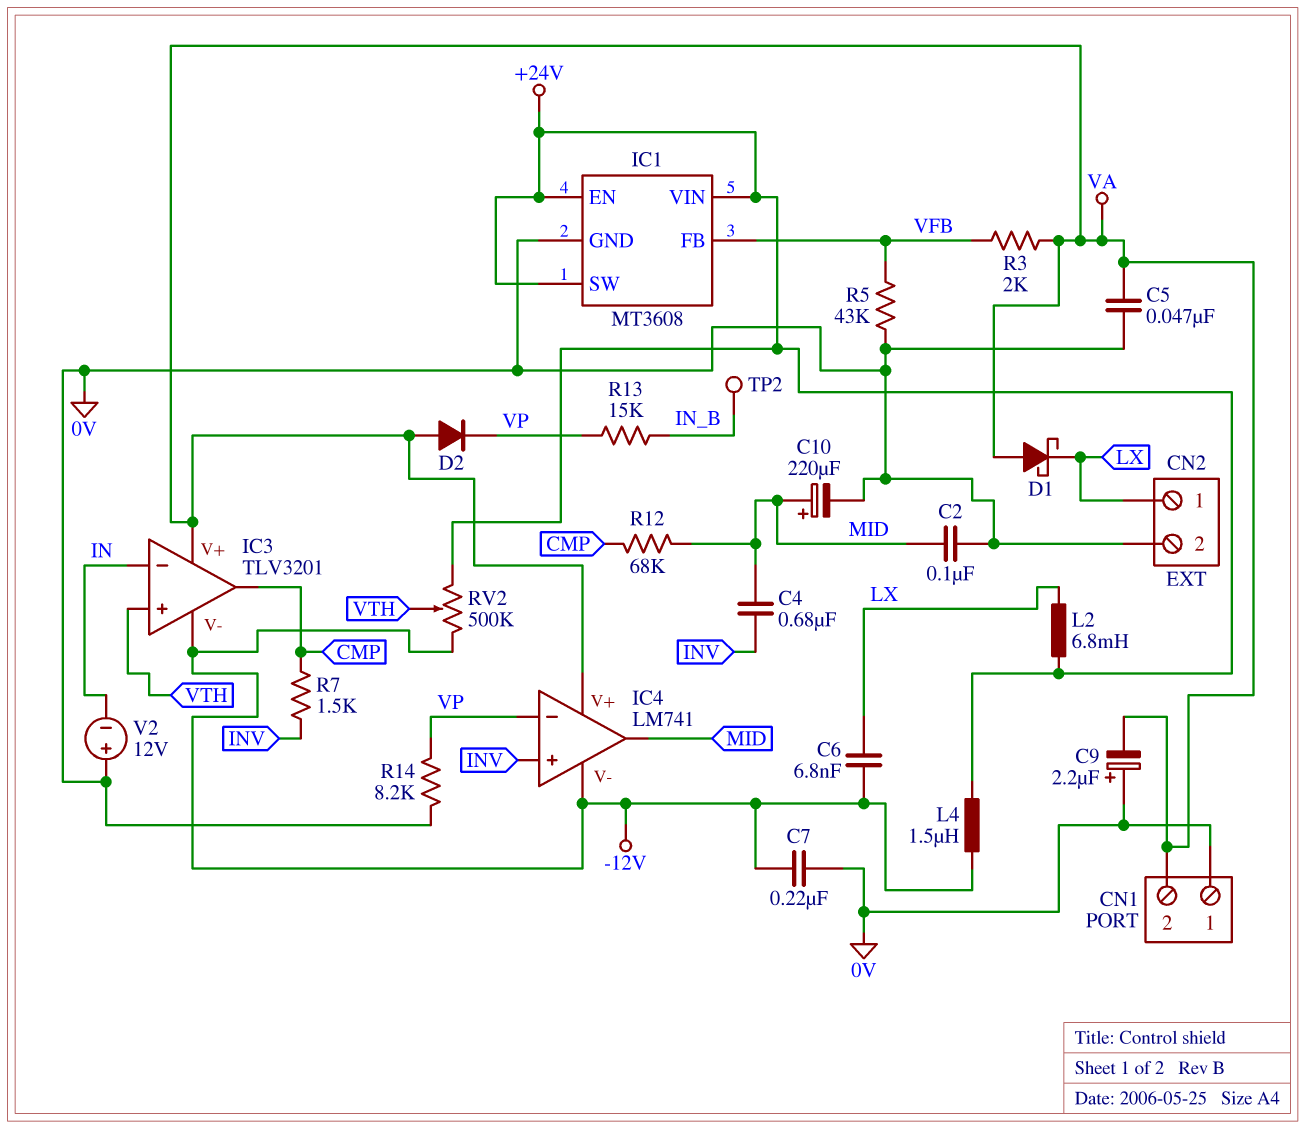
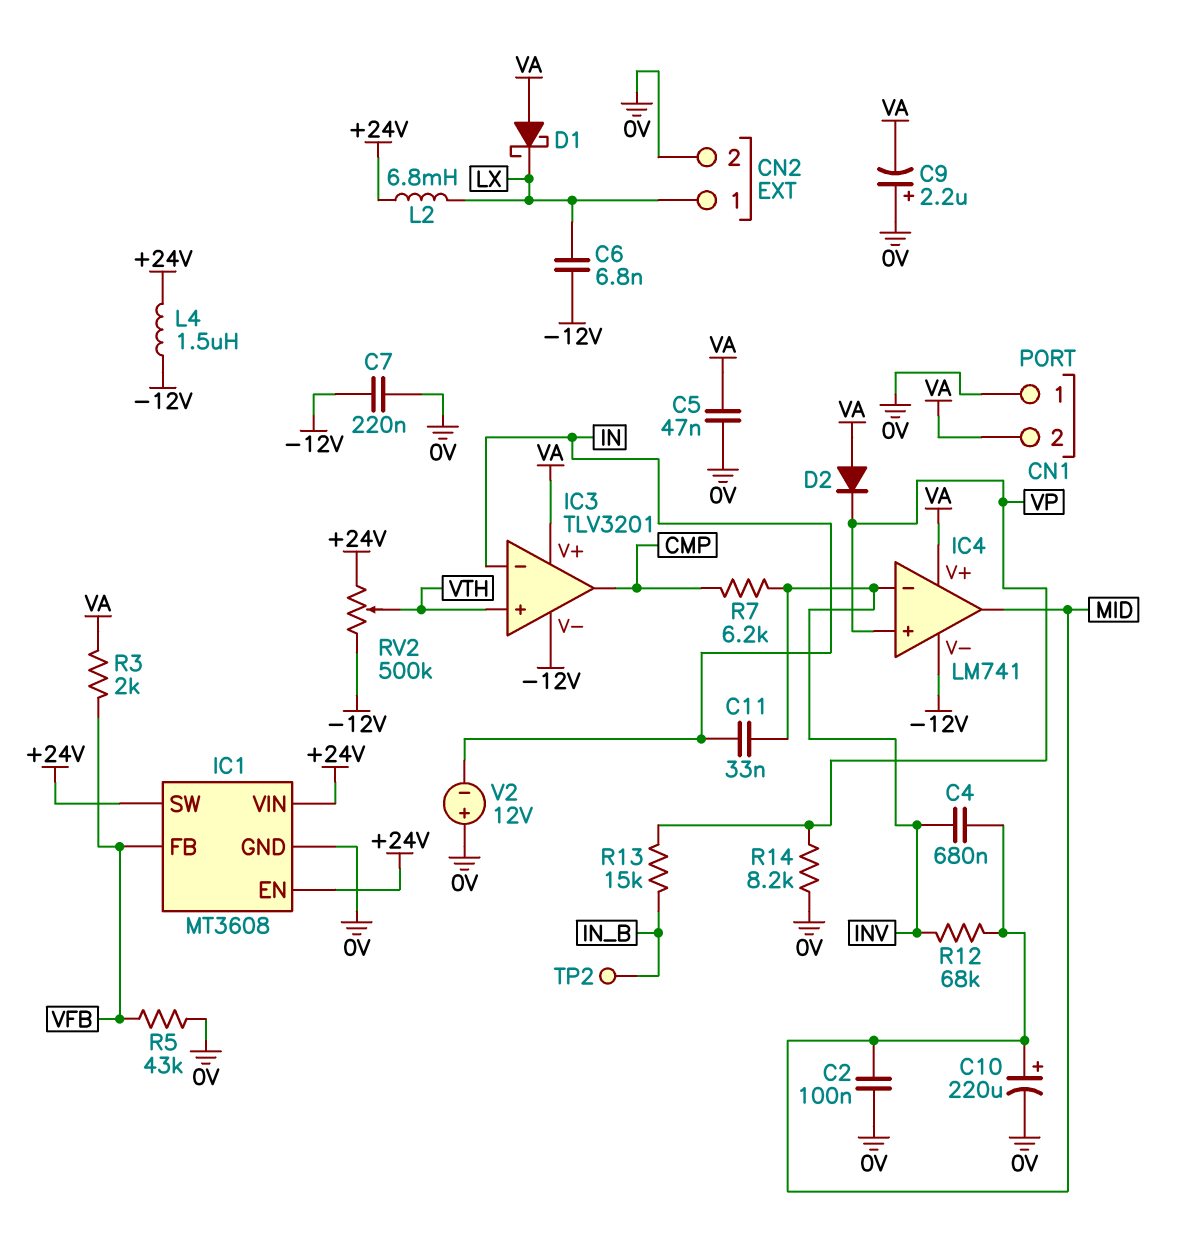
C11: none -> 33nF (IN, INV)
IC4 pin in+: INV -> VP
IC4 pin in-: VP -> INV
R7: 1.5k (CMP, INV) -> 6.2k (CMP, INV)
R12: 68k (CMP, MID) -> 68k (INV, MID)

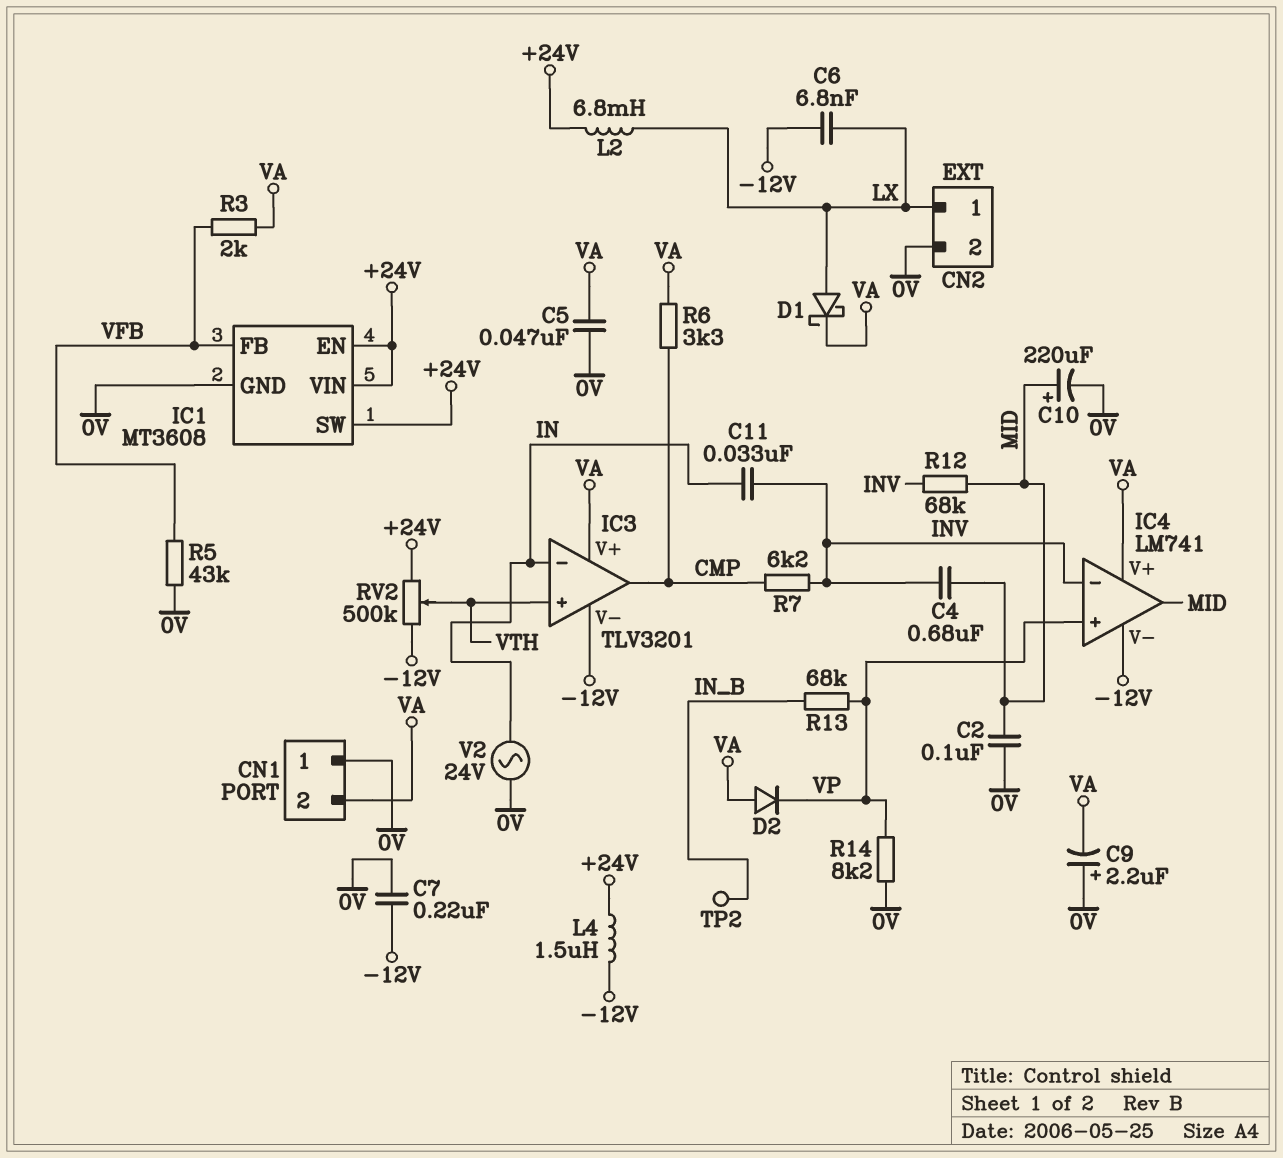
D1: schottky (A VA, K LX) -> schottky (A LX, K VA)
R6: none -> 3.3k (CMP, VA)
R13: 15k (IN_B, VP) -> 68k (IN_B, VP)
V2: 12V (plus 0V, minus IN) -> AC 24V (0V, IN)

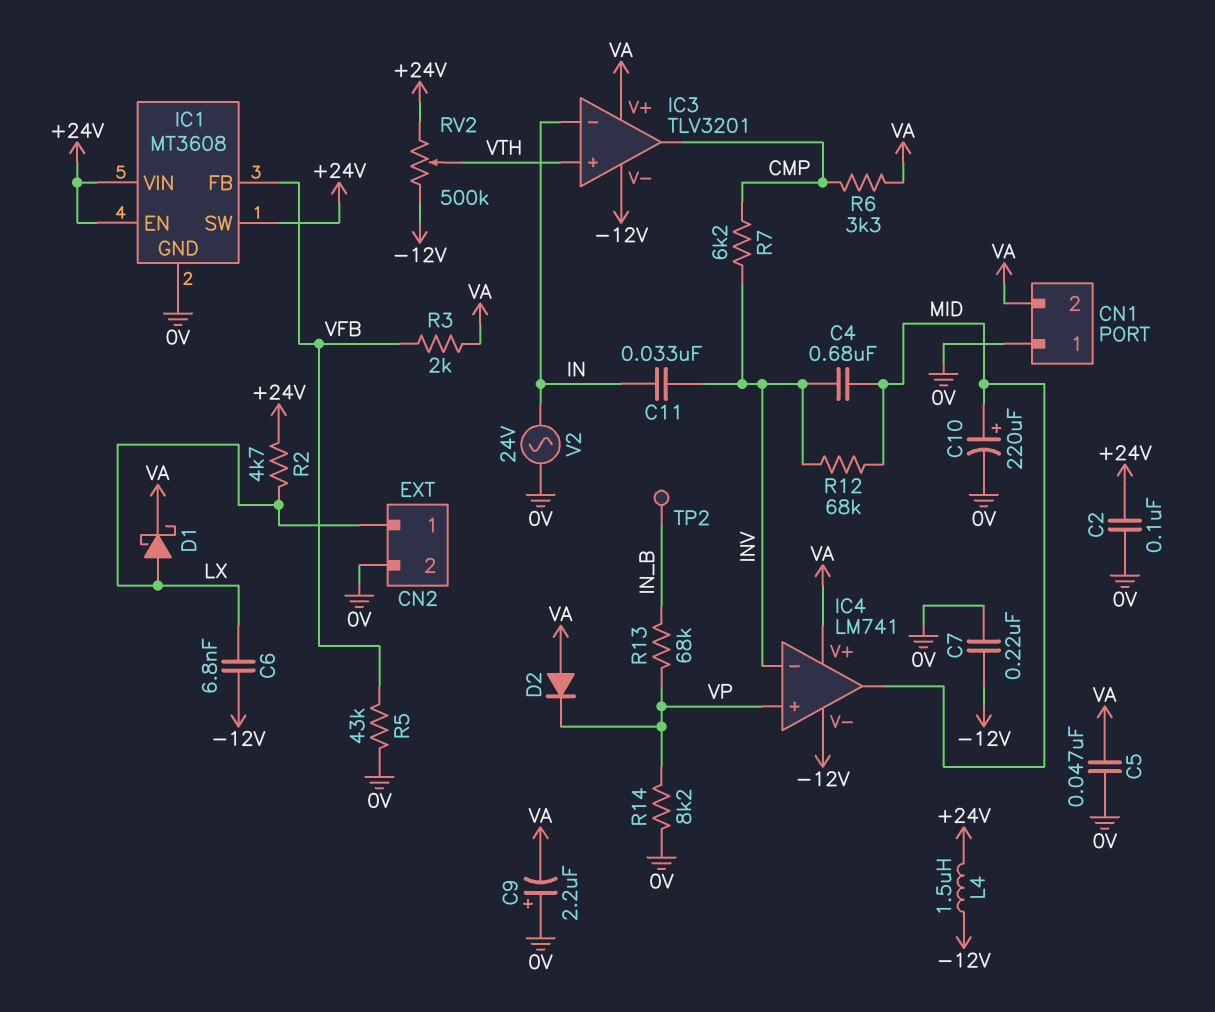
C2: 100nF (0V, MID) -> 100nF (+24V, 0V)
L2: 6.8mH (+24V, LX) -> none
R2: none -> 4.7k (+24V, LX)

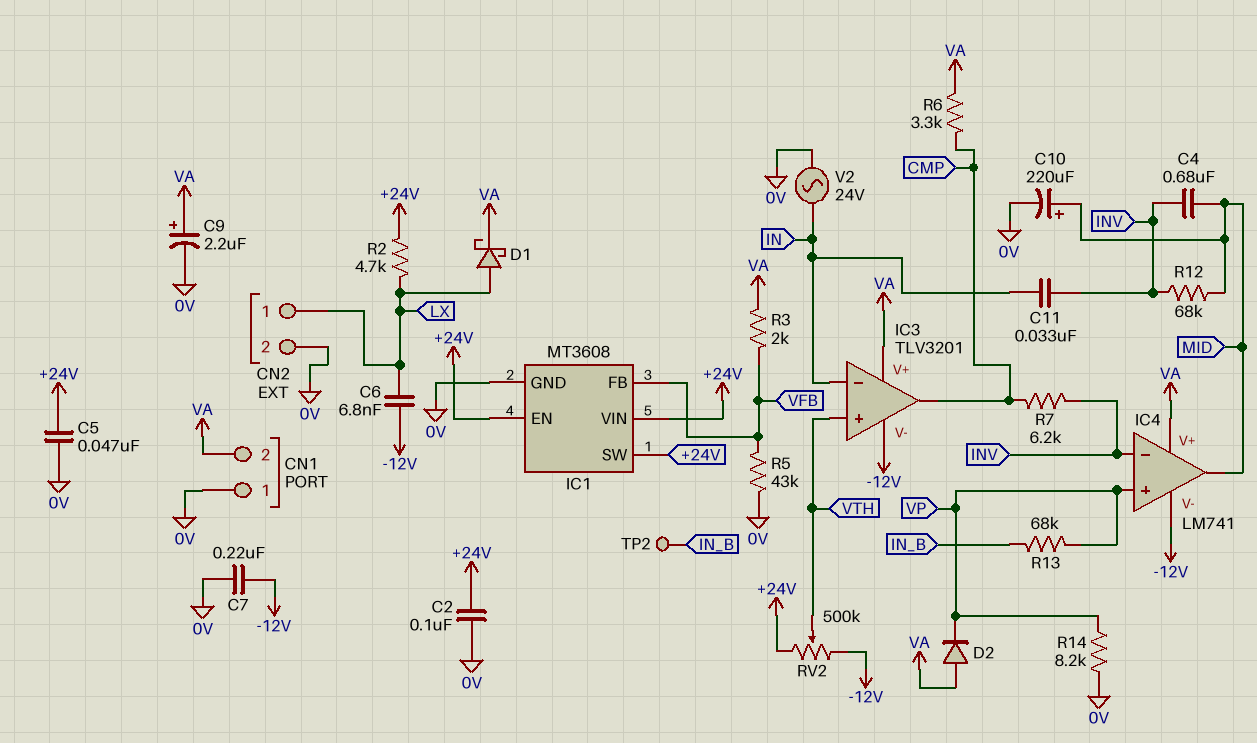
C5: 47nF (0V, VA) -> 47nF (+24V, 0V)
C9: 2.2uF (plus 0V, minus VA) -> 2.2uF (plus VA, minus 0V)
L4: 1.5uH (+24V, -12V) -> none

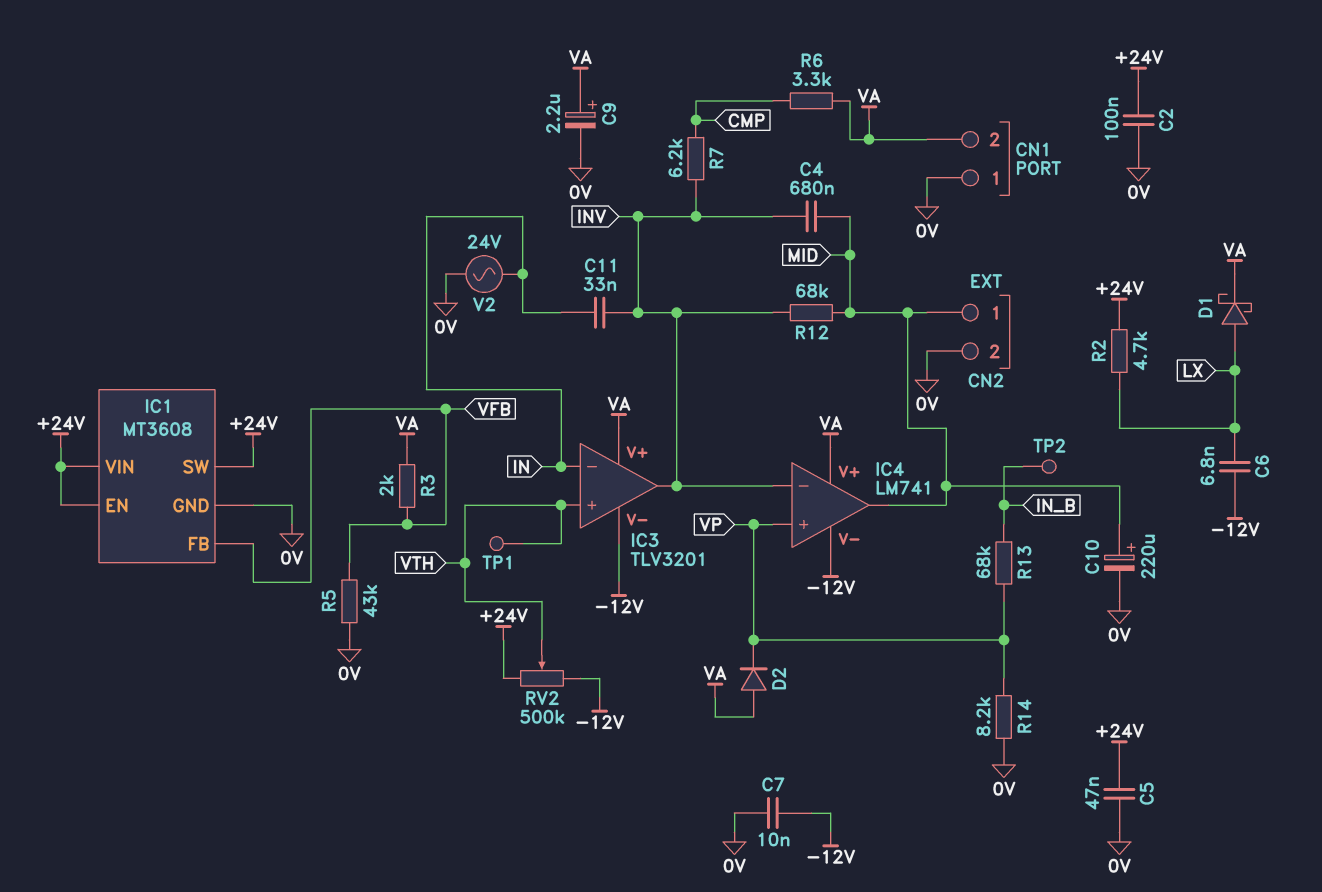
C7: 220nF (-12V, 0V) -> 10nF (-12V, 0V)
CN2 pin 1: LX -> MID
IC3 pin out: CMP -> INV
TP1: none -> test point (VTH)

